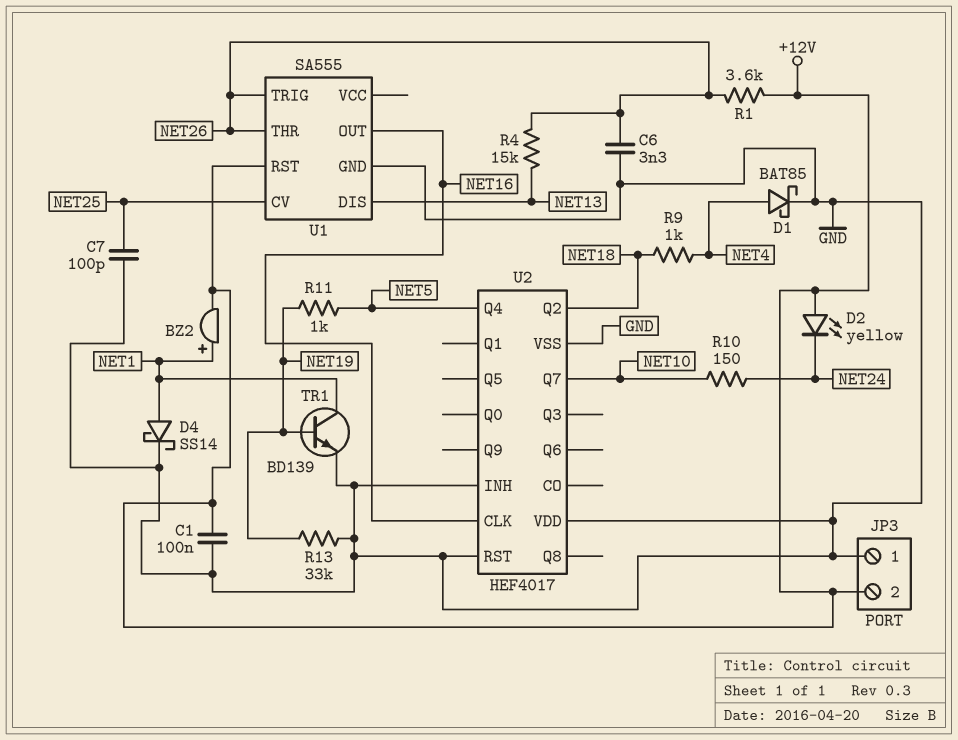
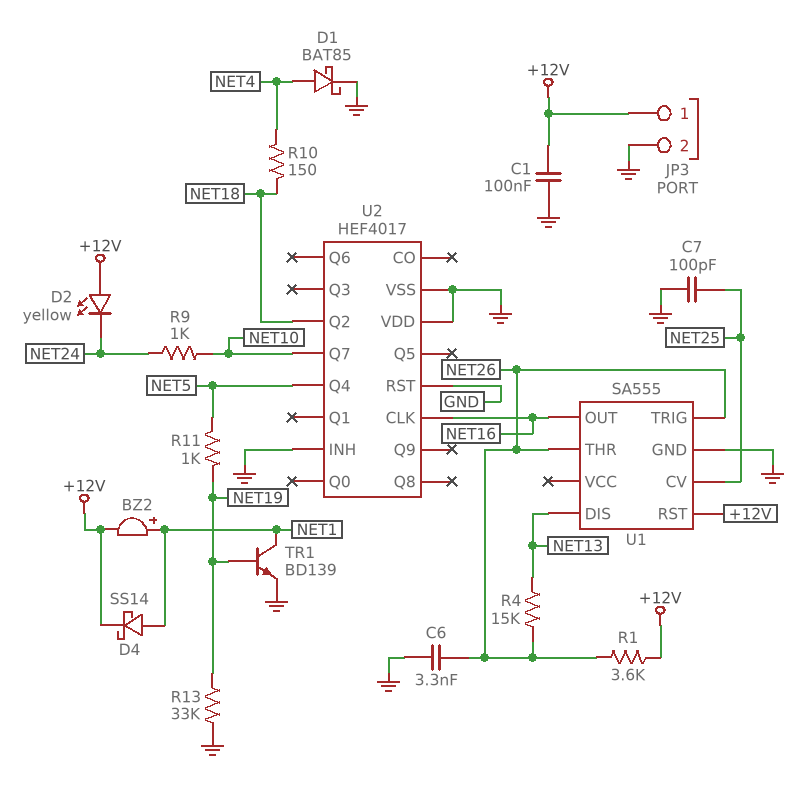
D4: schottky SS14 (A NET1, K GND) -> schottky SS14 (A NET1, K +12V)
JP3 pin 1: GND -> +12V
JP3 pin 2: +12V -> GND
R9: 1k (NET4, NET18) -> 1k (NET10, NET24)
R10: 150 (NET10, NET24) -> 150 (NET4, NET18)

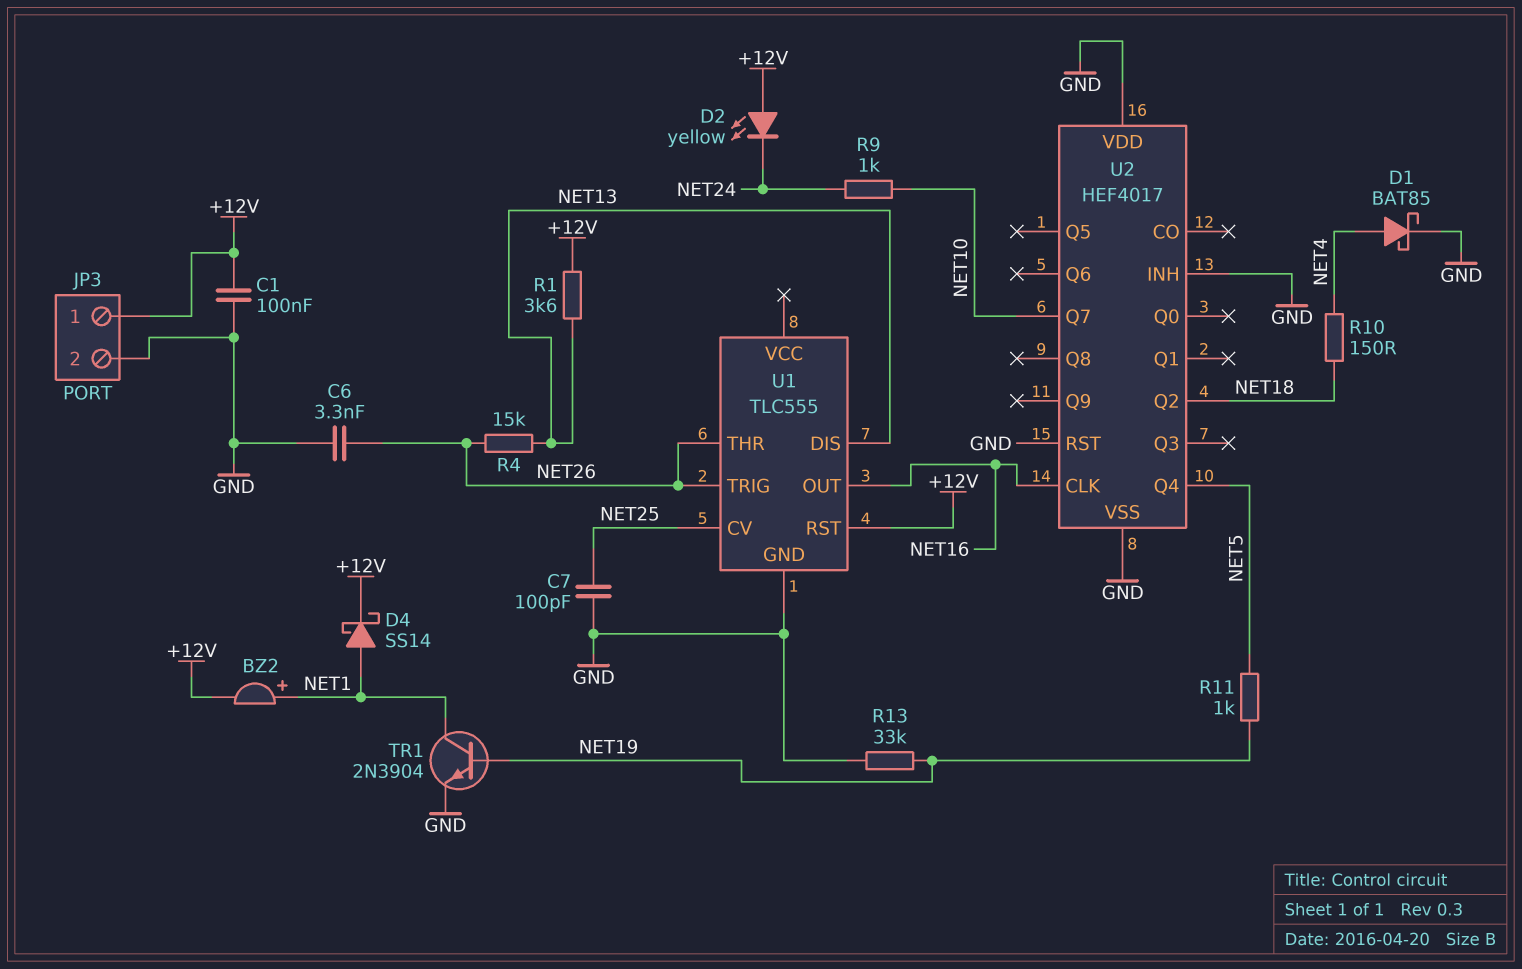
R1: 3.6k (+12V, NET26) -> 3.6k (+12V, NET13)
TR1: NPN BD139 (B NET19, C NET1, E GND) -> NPN 2N3904 (B NET19, C NET1, E GND)
U1: SA555 -> TLC555

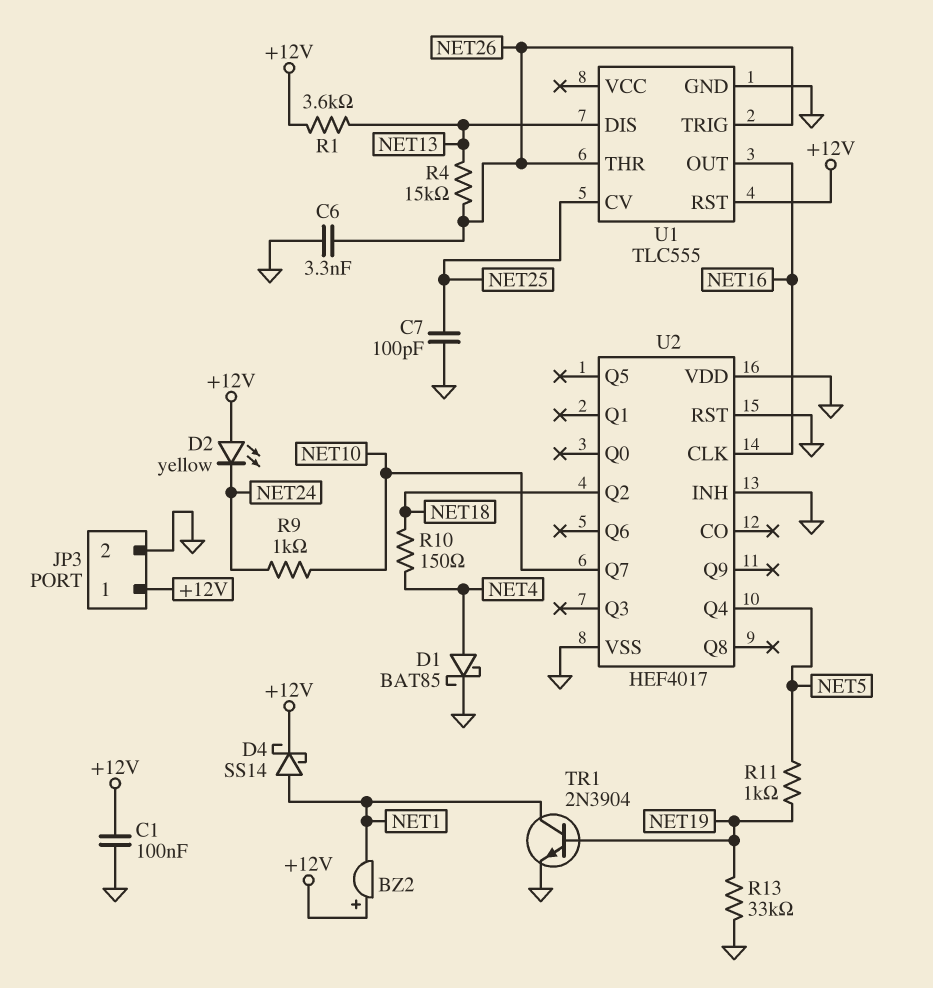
BZ2: buzzer (plus NET1, minus +12V) -> buzzer (plus +12V, minus NET1)

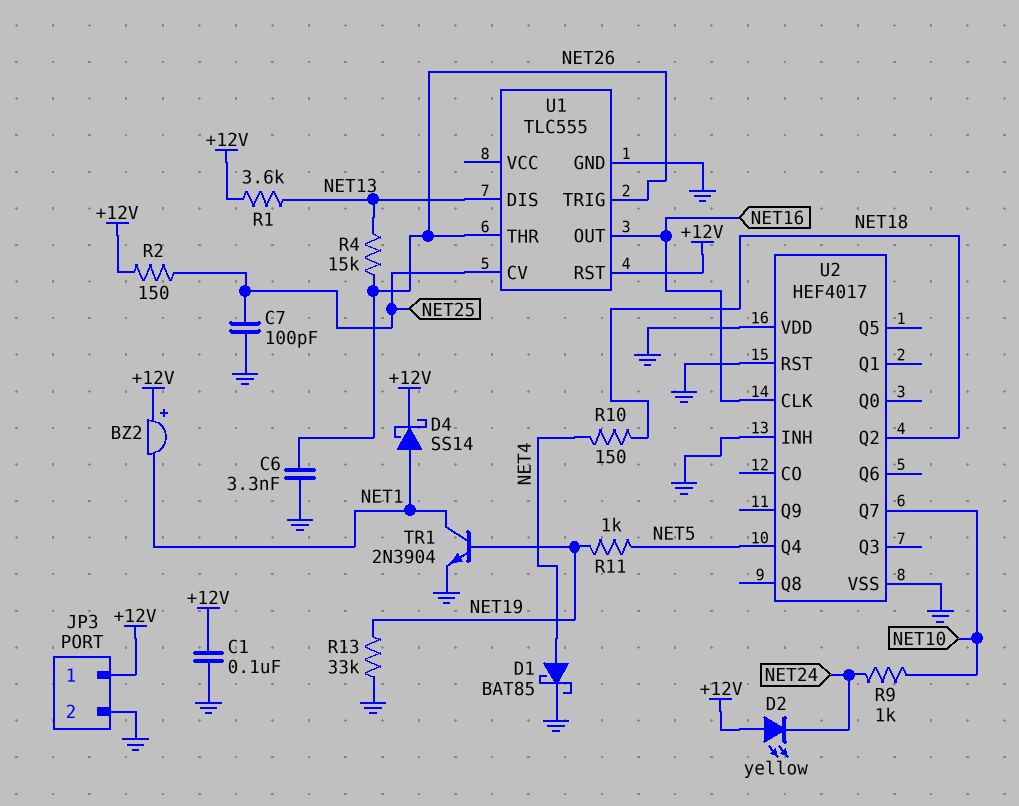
R2: none -> 150 (+12V, NET25)

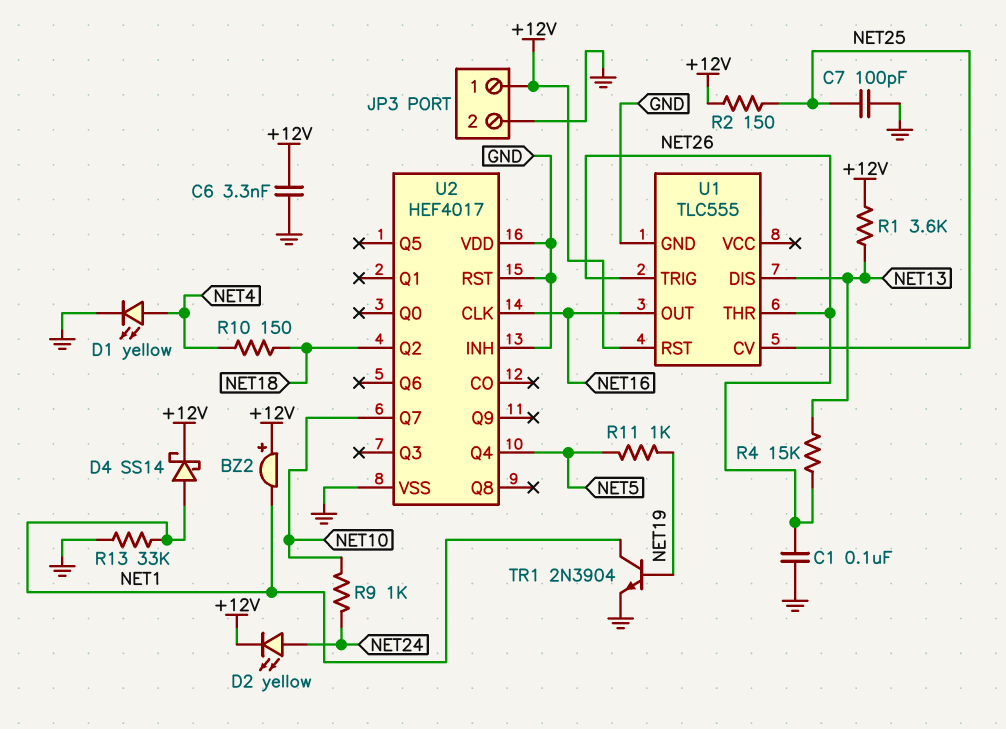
C1: 100nF (+12V, GND) -> 100nF (GND, NET26)
C6: 3.3nF (GND, NET26) -> 3.3nF (+12V, GND)
D1: schottky BAT85 (A NET4, K GND) -> LED yellow (A NET4, K GND)
D2: LED yellow (A +12V, K NET24) -> LED yellow (A NET24, K +12V)
R13: 33k (GND, NET19) -> 33k (GND, NET1)

